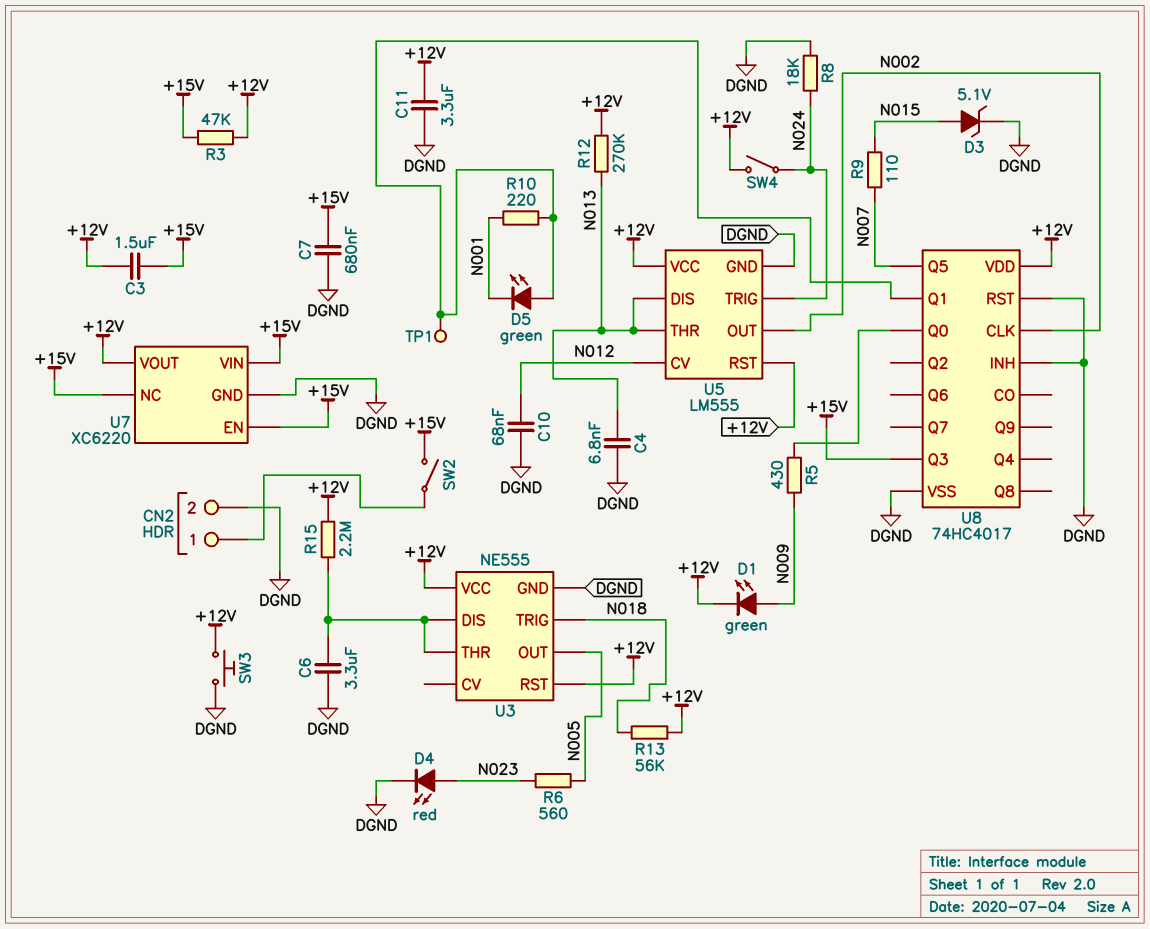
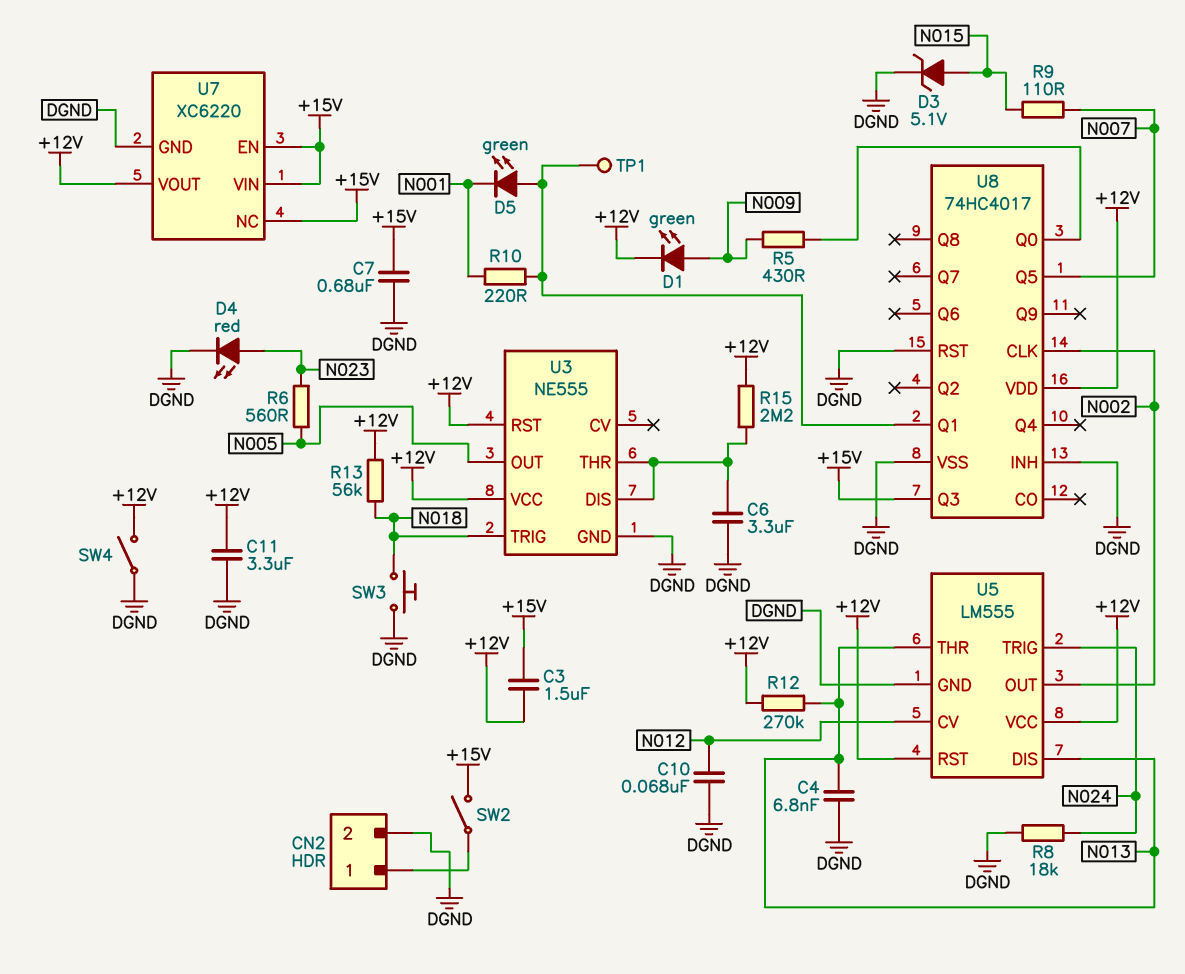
R3: 47k (+12V, +15V) -> none
SW3: button (+12V, DGND) -> button (DGND, N018)
SW4: switch (+12V, N024) -> switch (+12V, DGND)

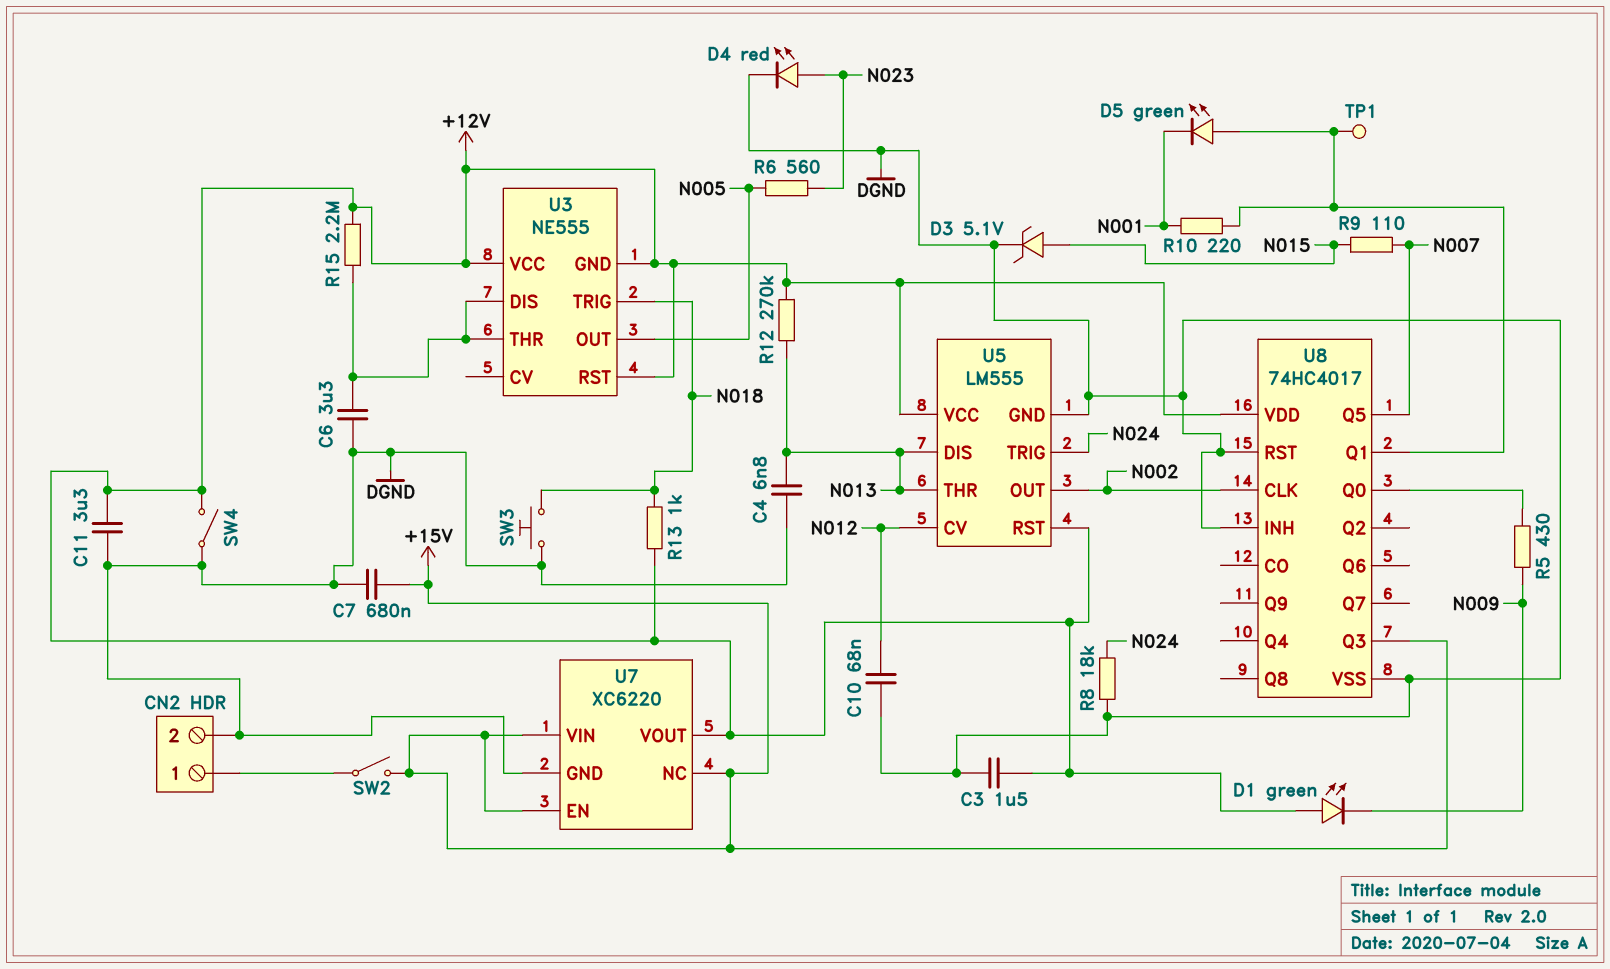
C3: 1.5uF (+12V, +15V) -> 1.5uF (+12V, DGND)
D1: LED green (A N009, K +12V) -> LED green (A +12V, K N009)
R13: 56k (+12V, N018) -> 1k (+12V, N018)
U3 pin GND: DGND -> +12V

